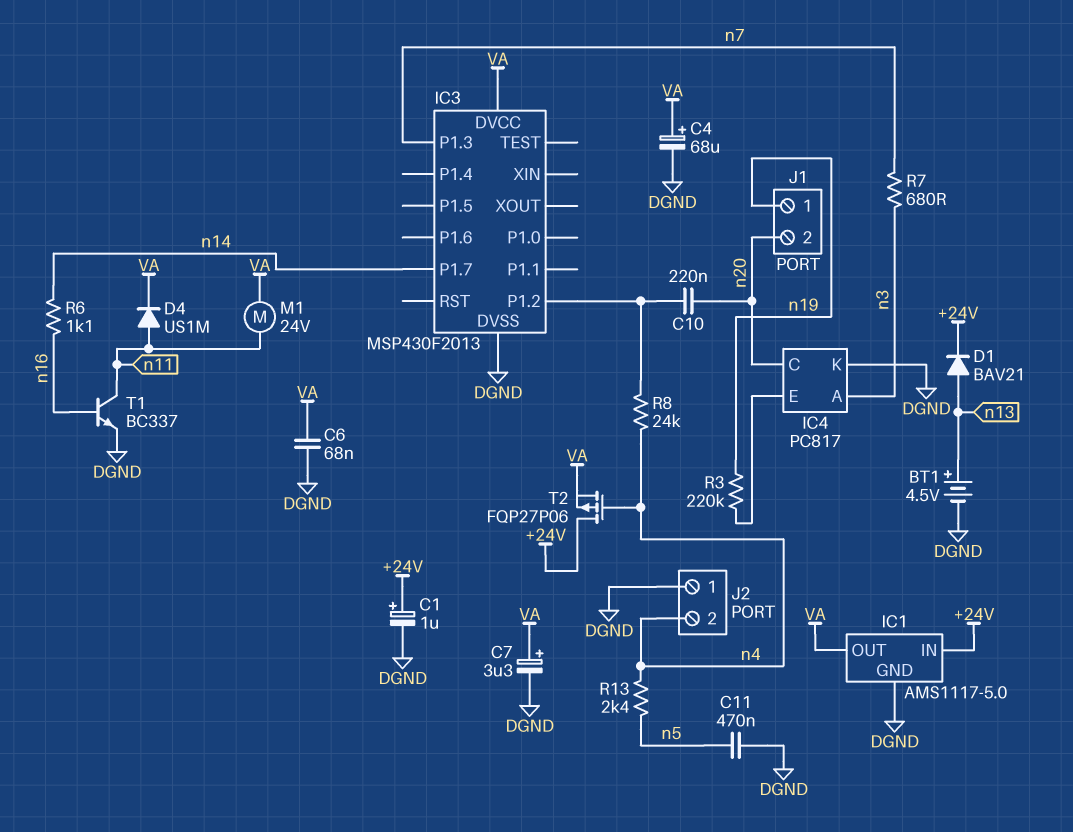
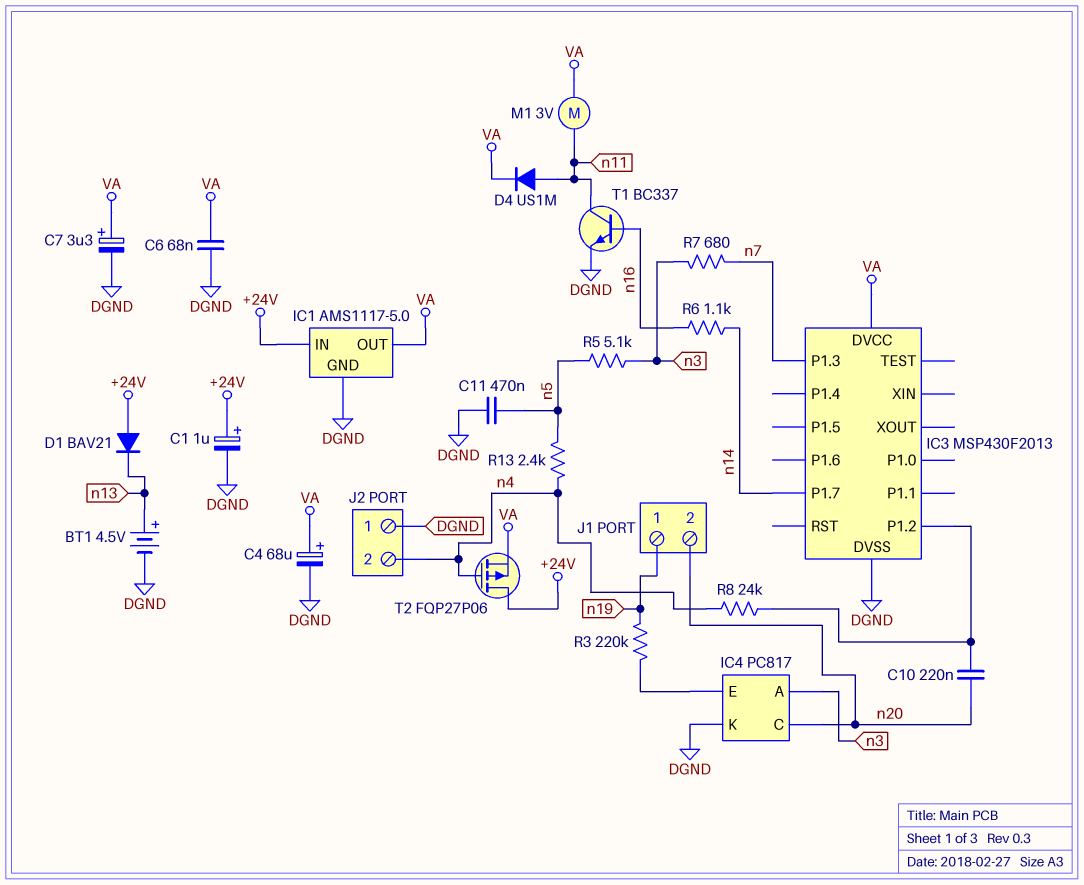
D1: diode BAV21 (A n13, K +24V) -> diode BAV21 (A +24V, K n13)
M1: motor 24V (VA, n11) -> motor 3V (VA, n11)
R5: none -> 5.1k (n3, n5)

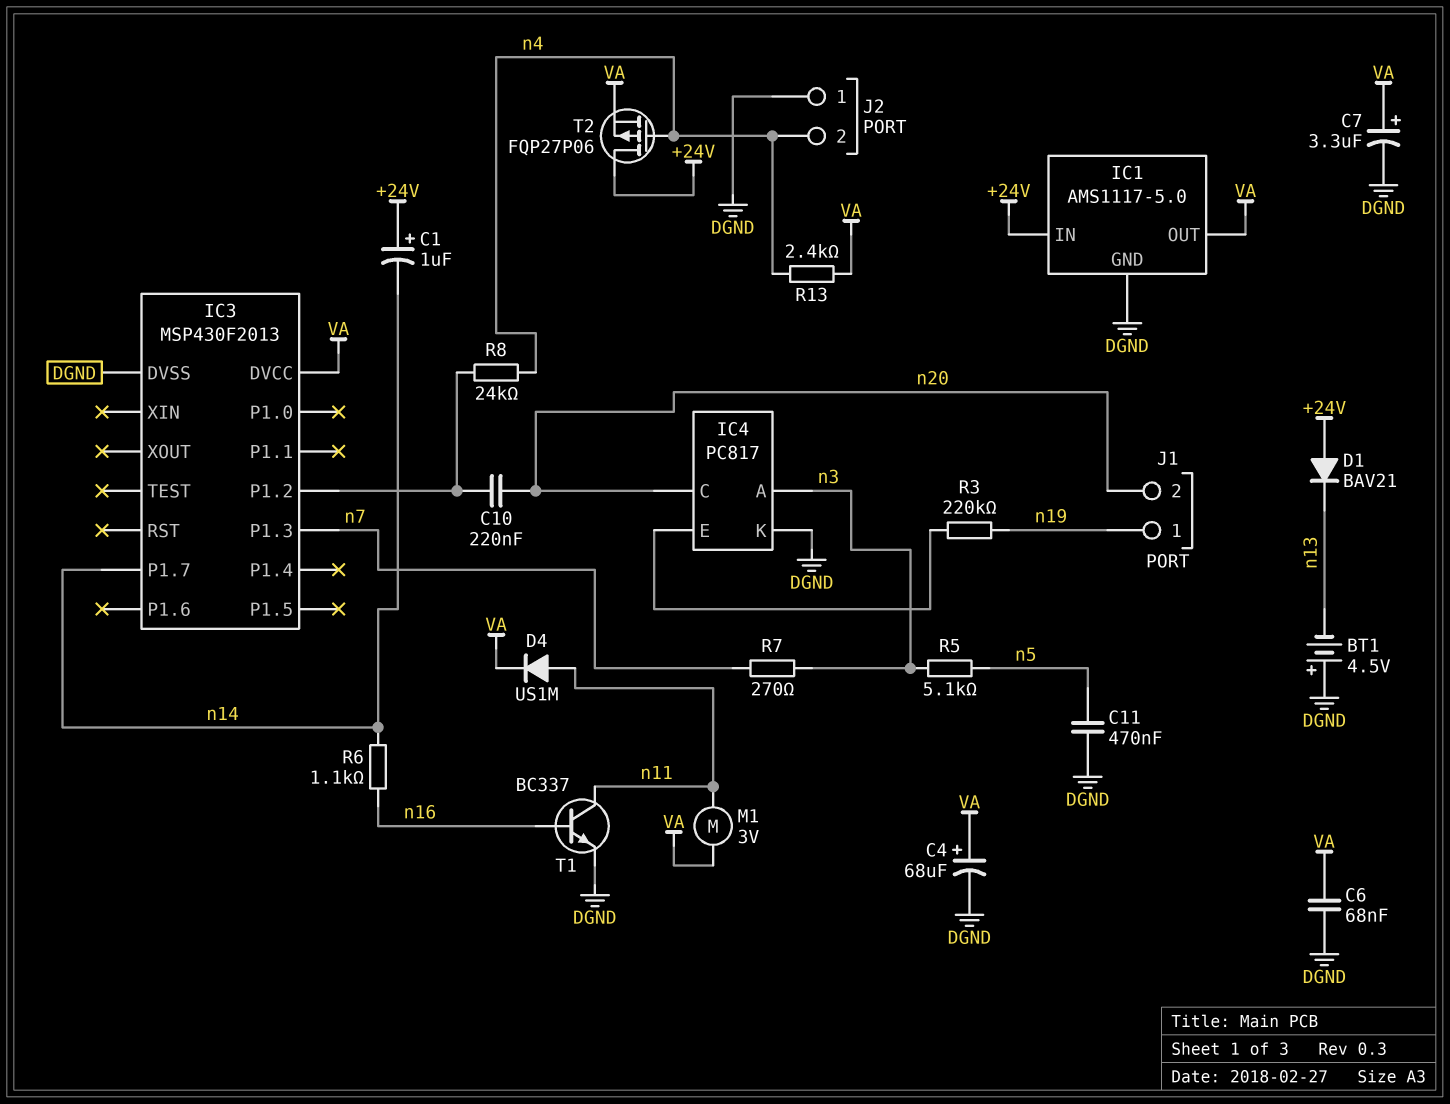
BT1: 4.5V (plus n13, minus DGND) -> 4.5V (plus DGND, minus n13)
C1: 1uF (plus +24V, minus DGND) -> 1uF (plus +24V, minus n14)
R7: 680 (n3, n7) -> 270 (n3, n7)
R13: 2.4k (n4, n5) -> 2.4k (VA, n4)

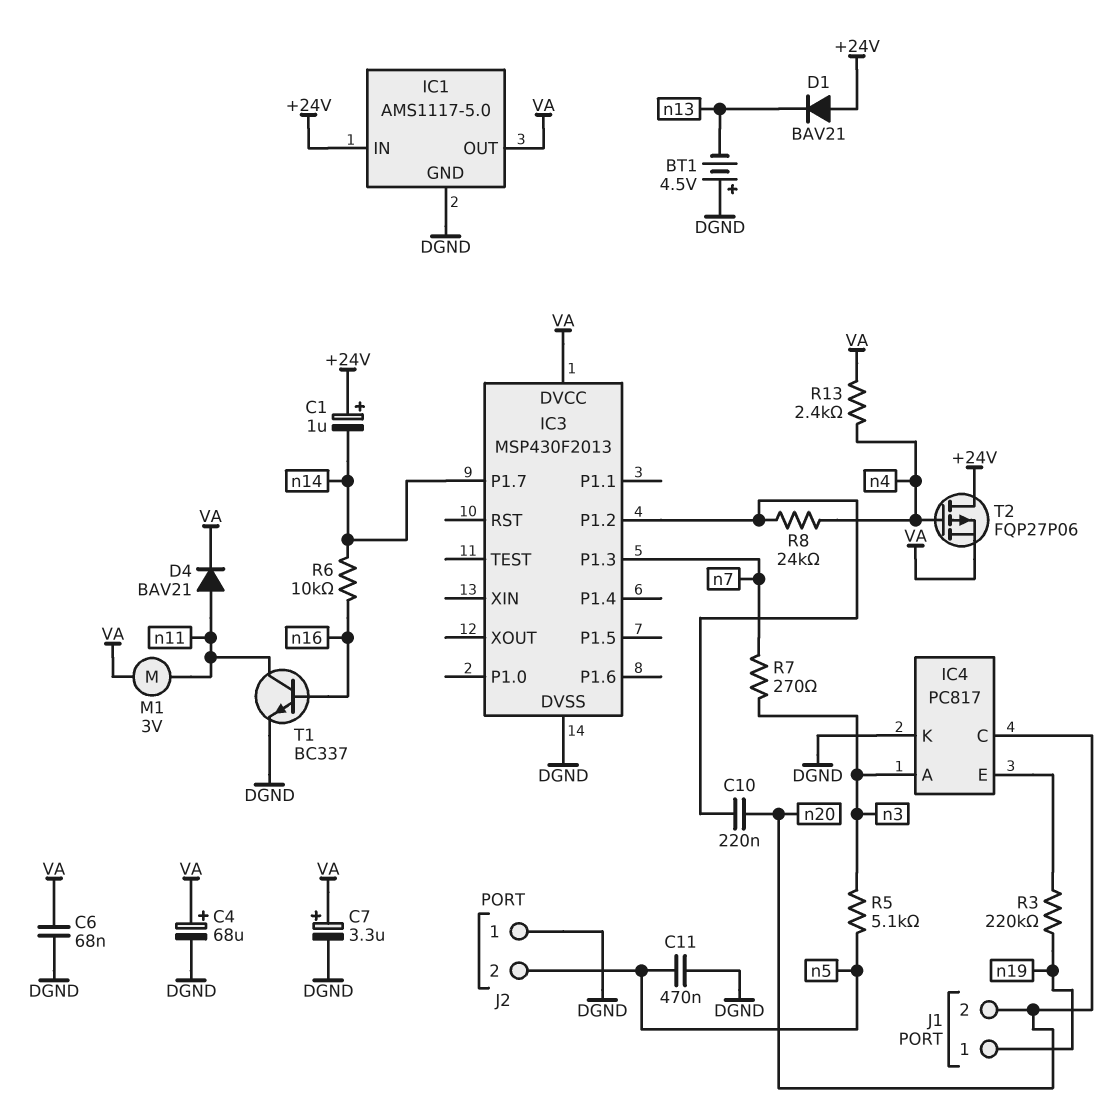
D4: diode US1M (A n11, K VA) -> diode BAV21 (A n11, K VA)
J2 pin 2: n4 -> n5
R6: 1.1k (n14, n16) -> 10k (n14, n16)

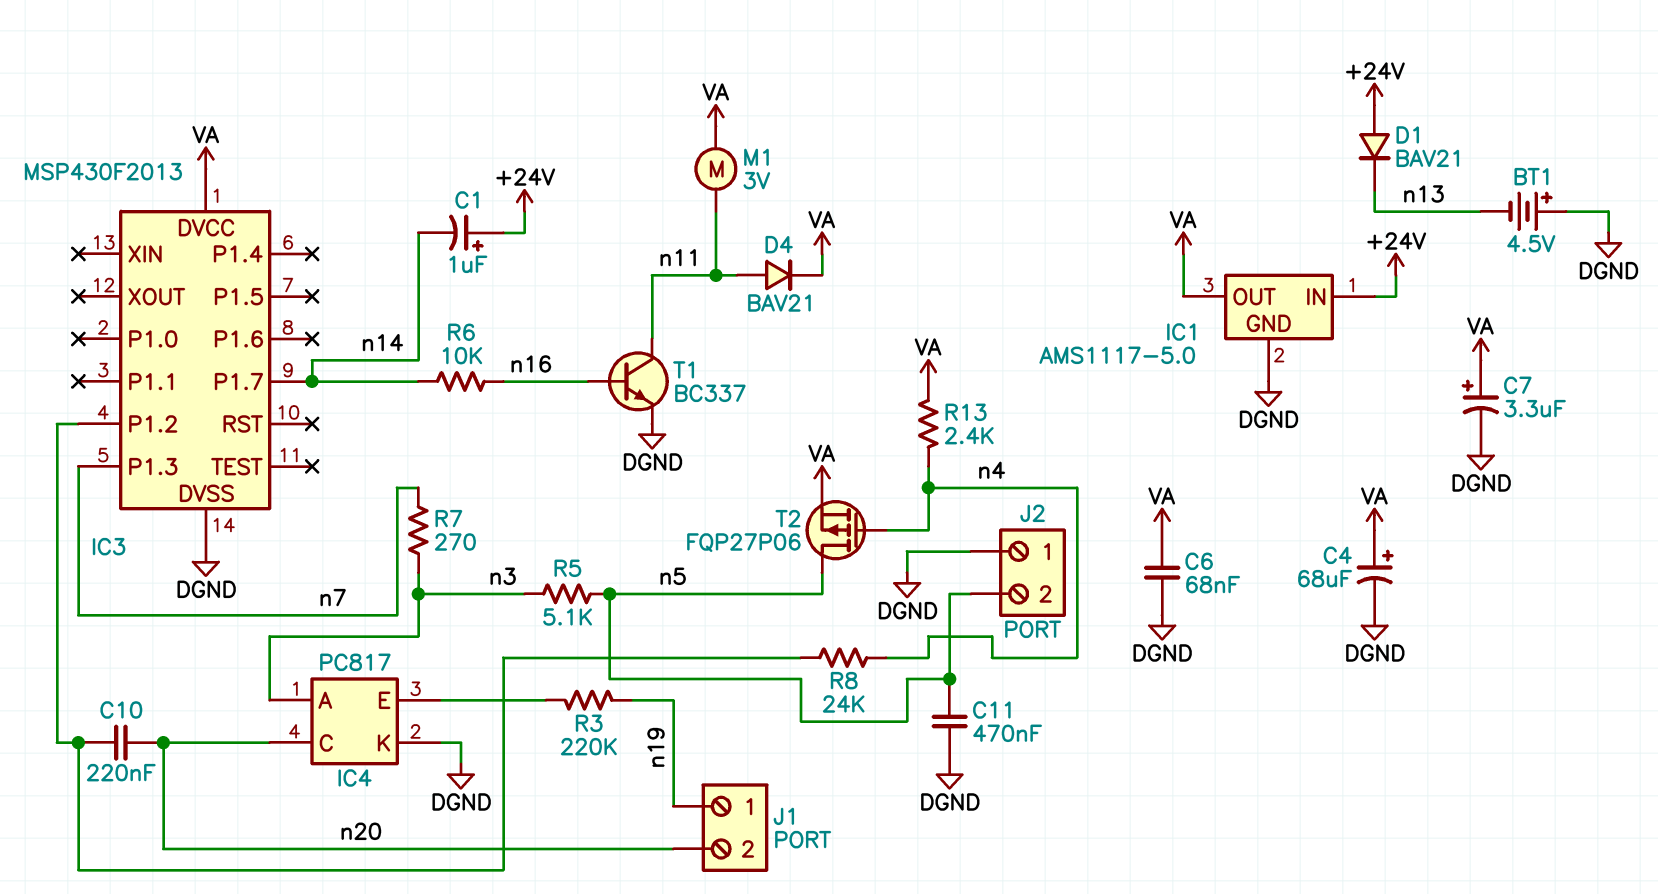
T2: PMOS FQP27P06 (G n4, D +24V, S VA) -> PMOS FQP27P06 (G n4, D n5, S VA)

